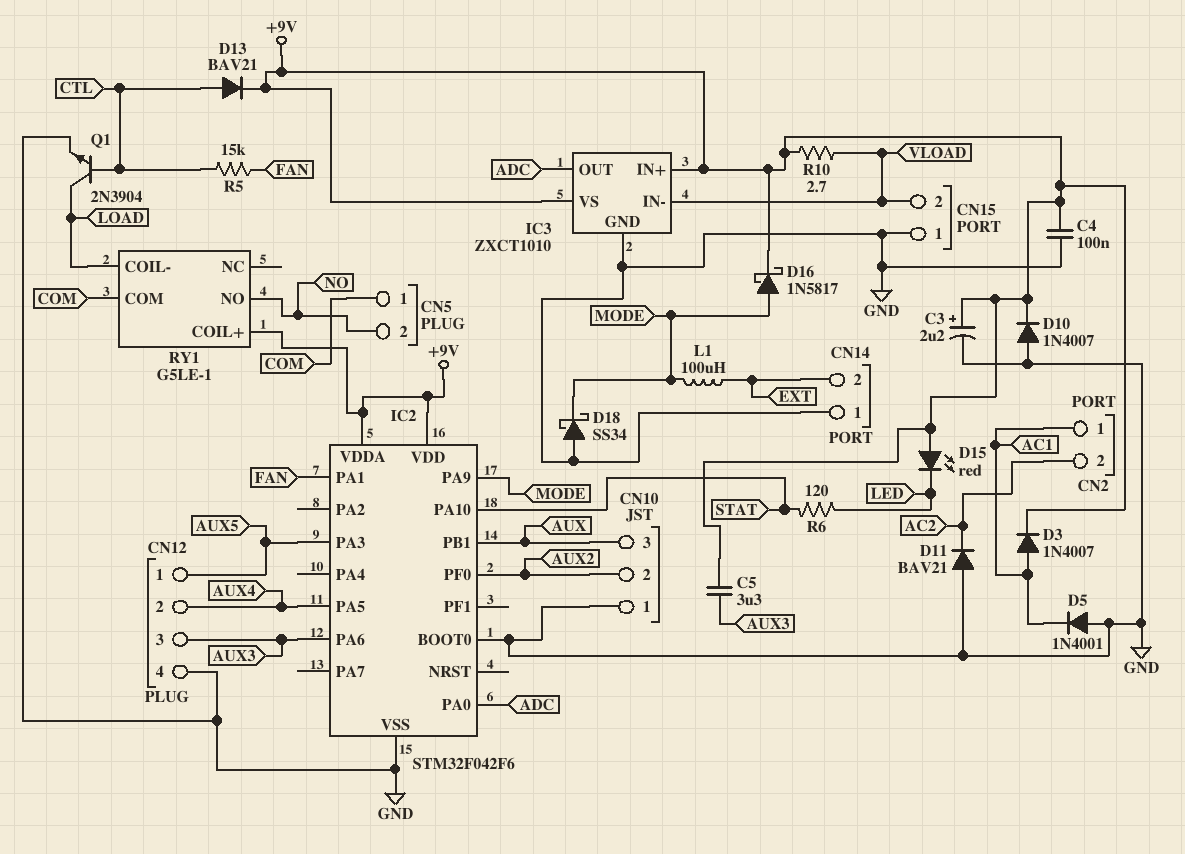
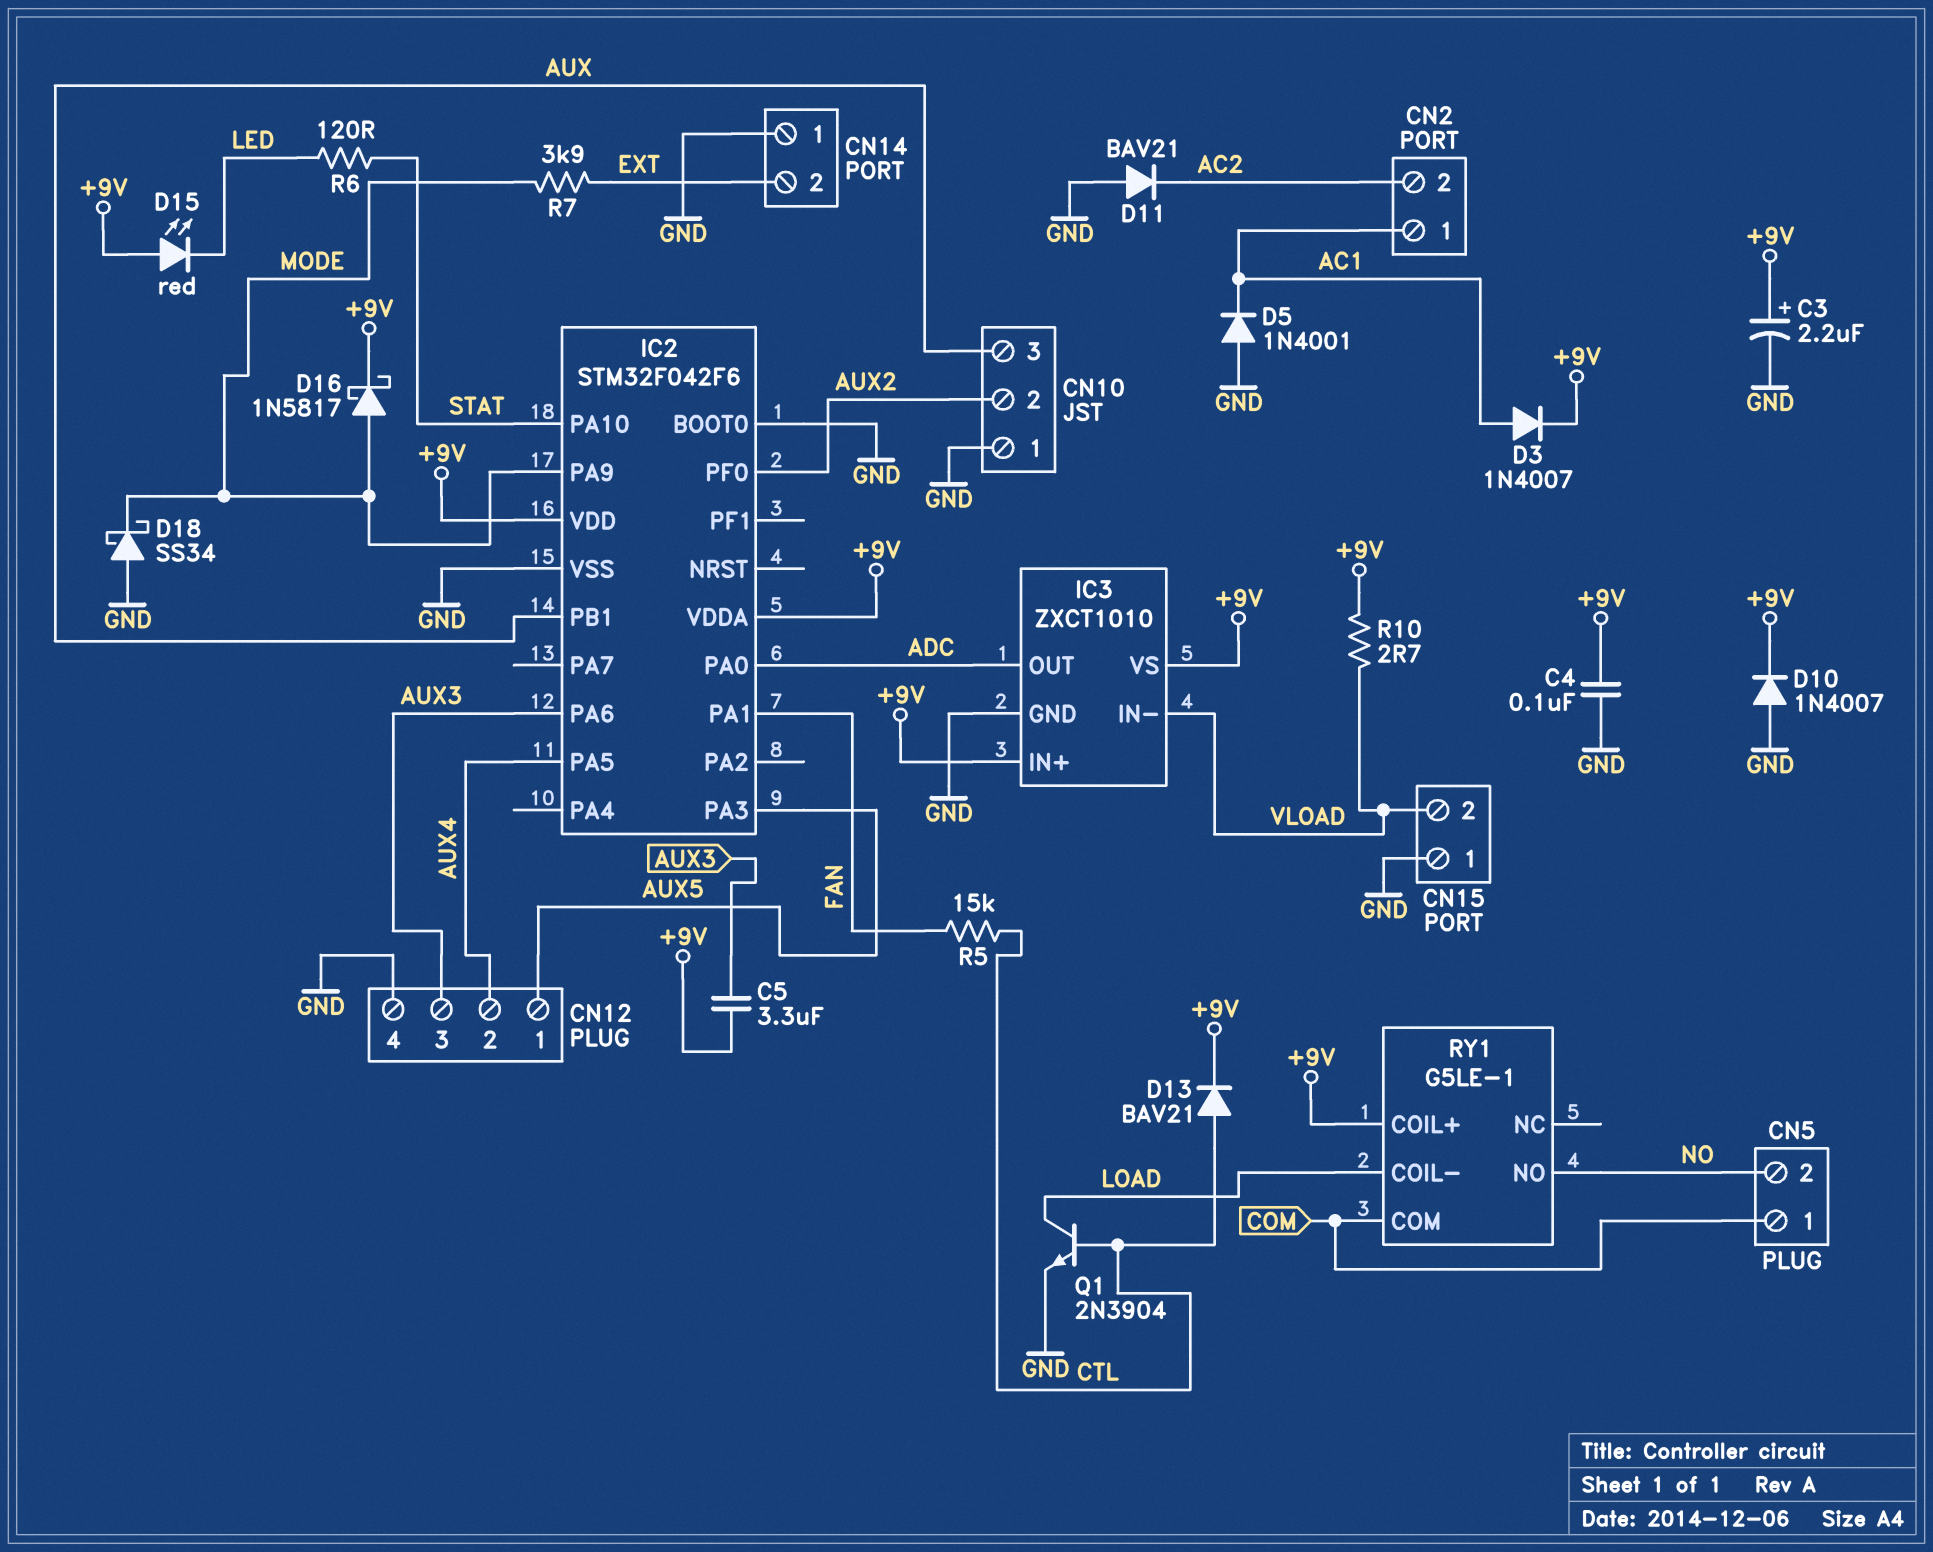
L1: 100uH (EXT, MODE) -> none
R7: none -> 3.9k (EXT, MODE)

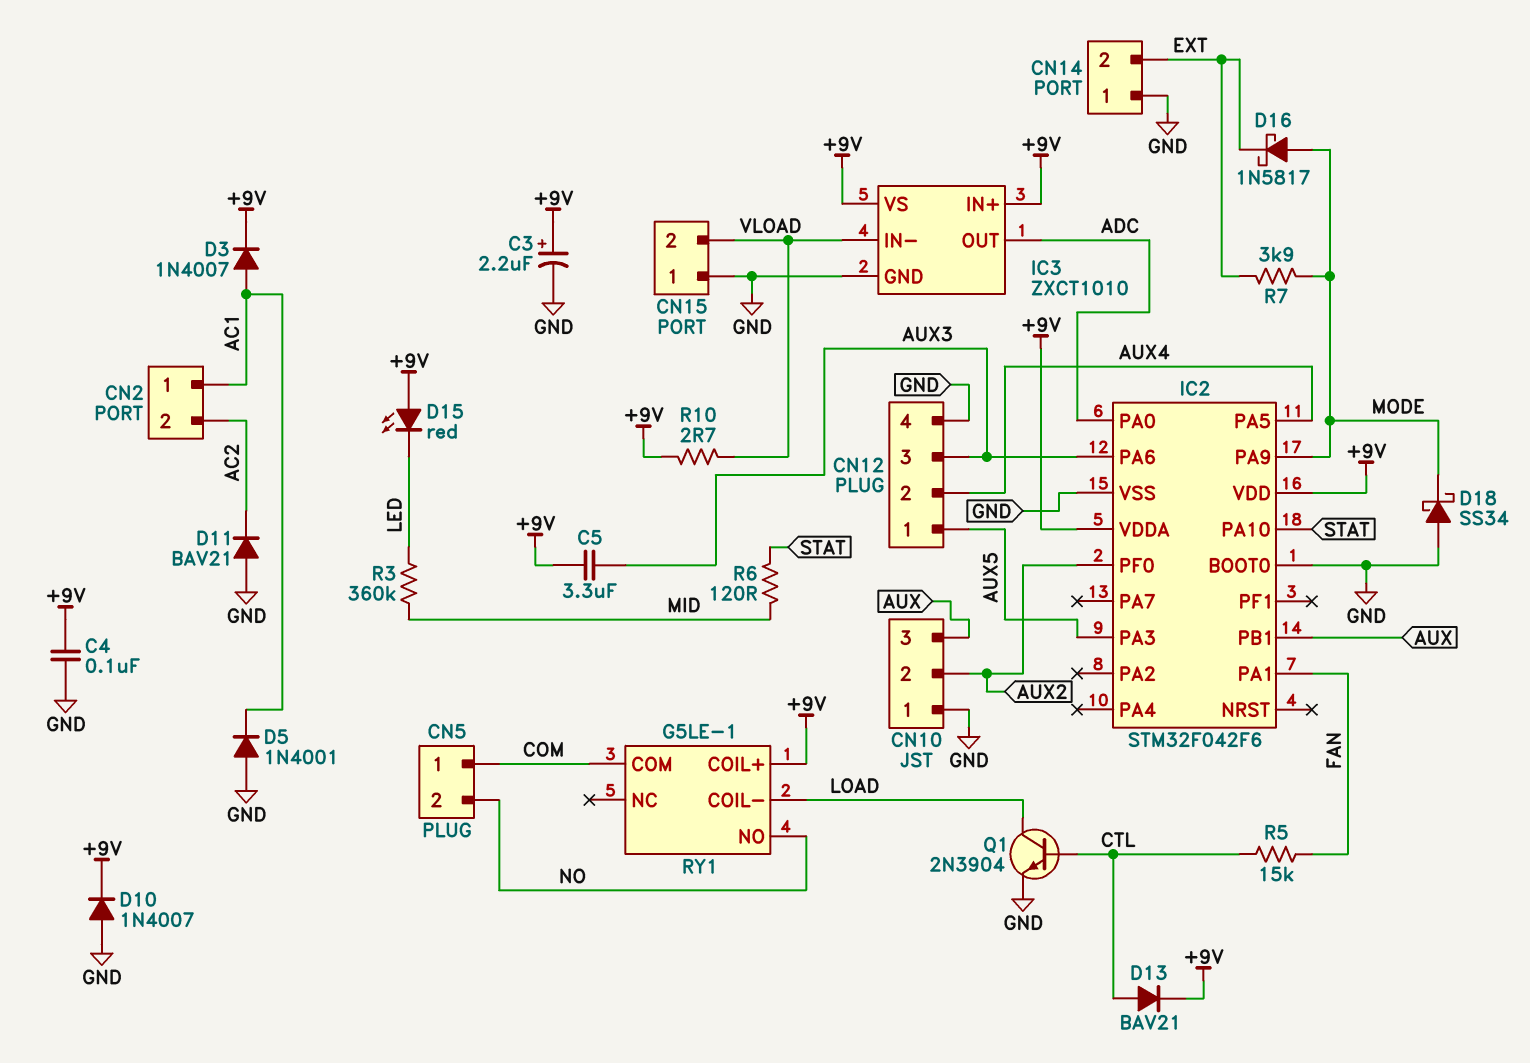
D16: schottky 1N5817 (A MODE, K +9V) -> schottky 1N5817 (A MODE, K EXT)
R3: none -> 360k (LED, MID)
R6: 120 (LED, STAT) -> 120 (MID, STAT)

